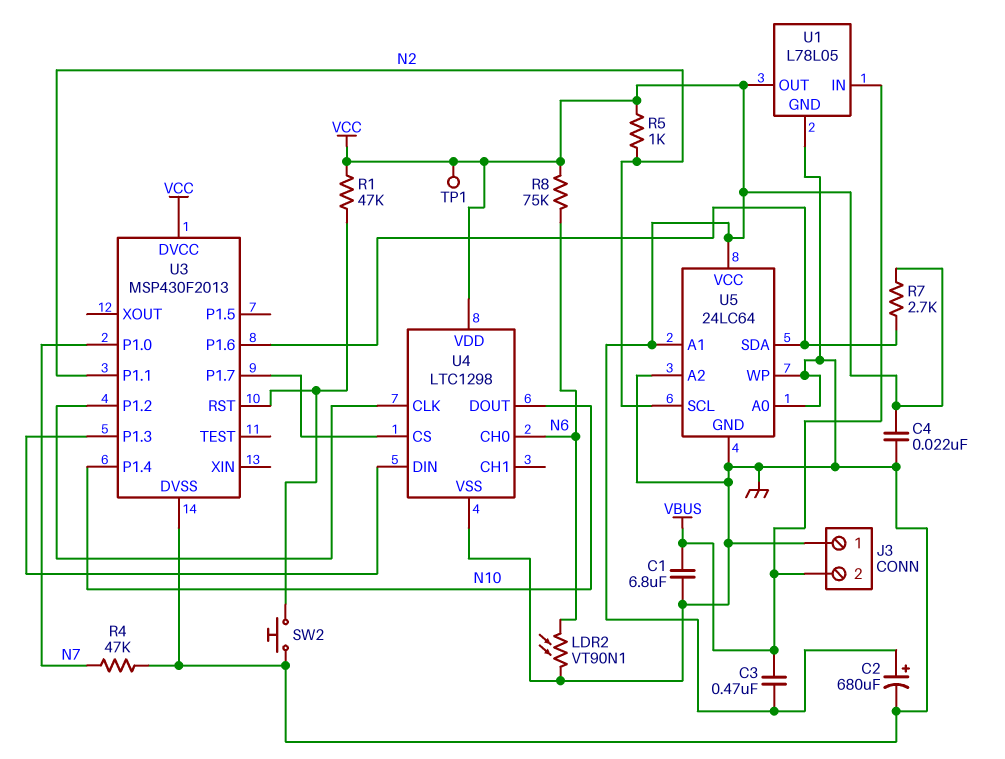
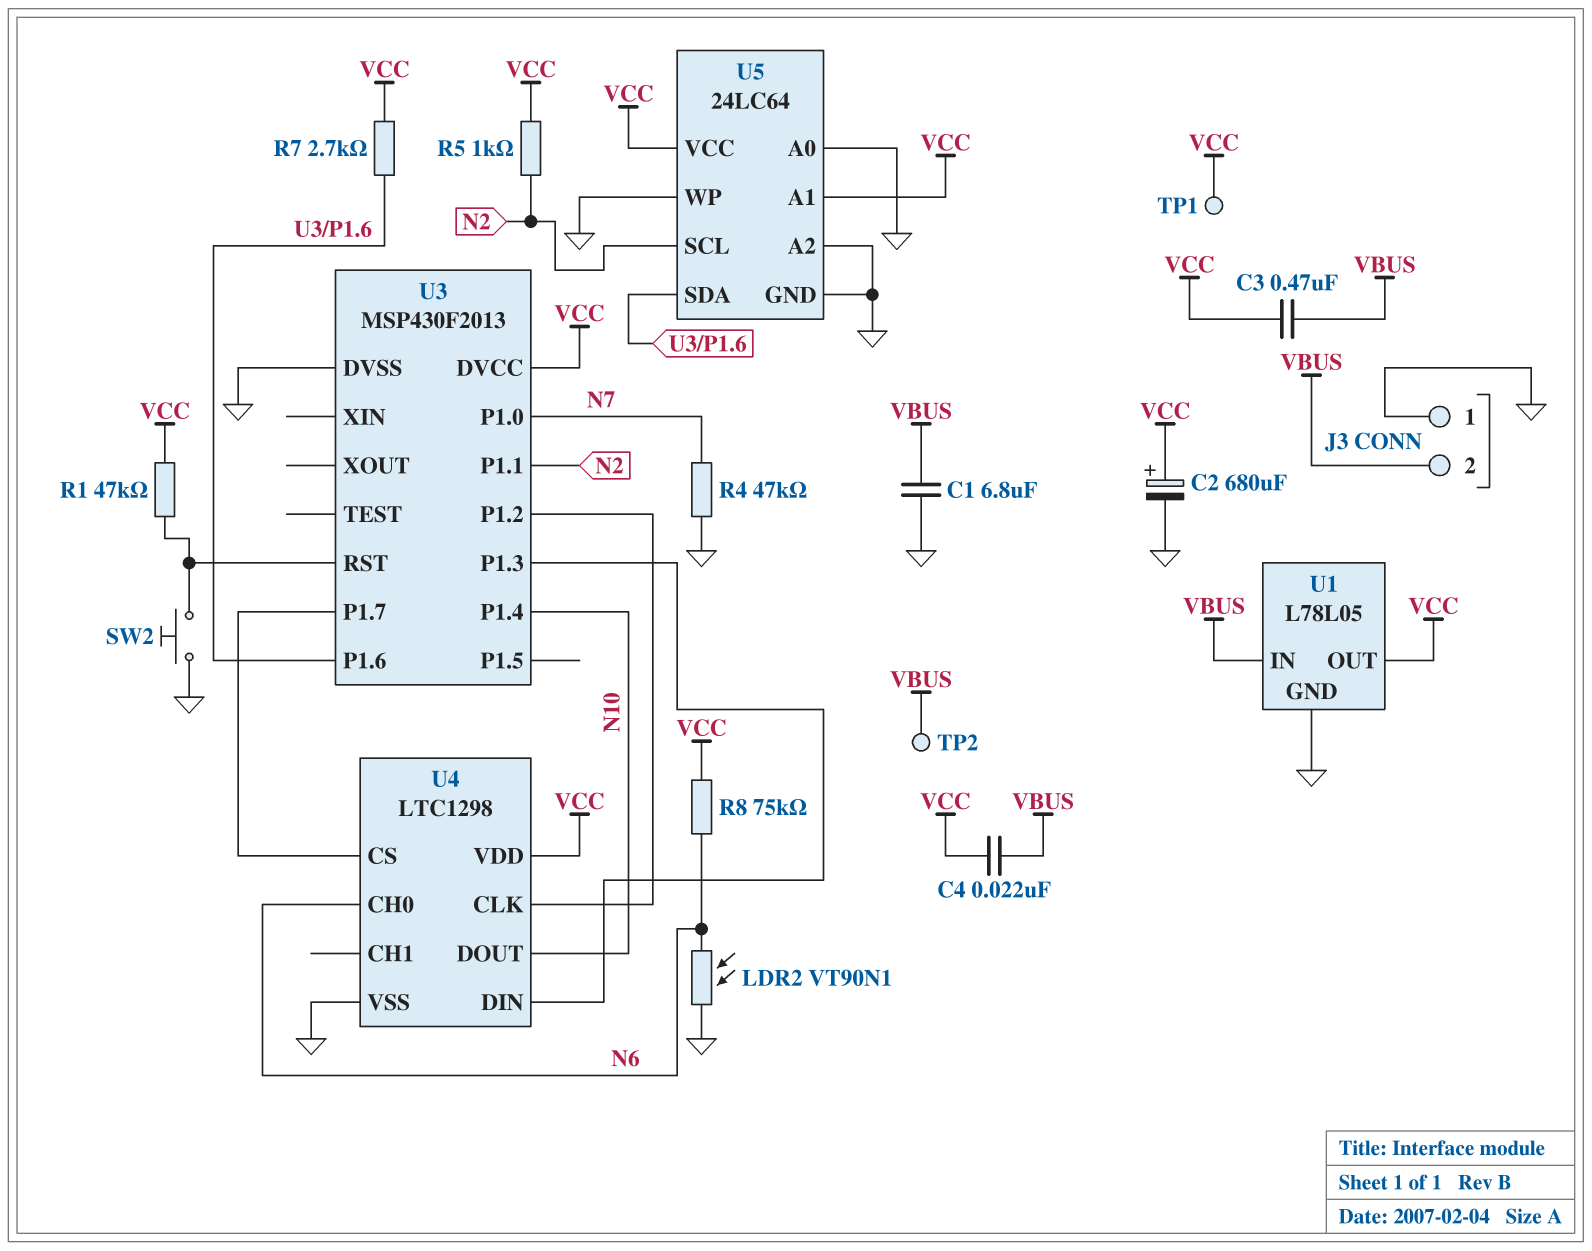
C4: 22nF (GND, VCC) -> 22nF (VBUS, VCC)
TP2: none -> test point (VBUS)

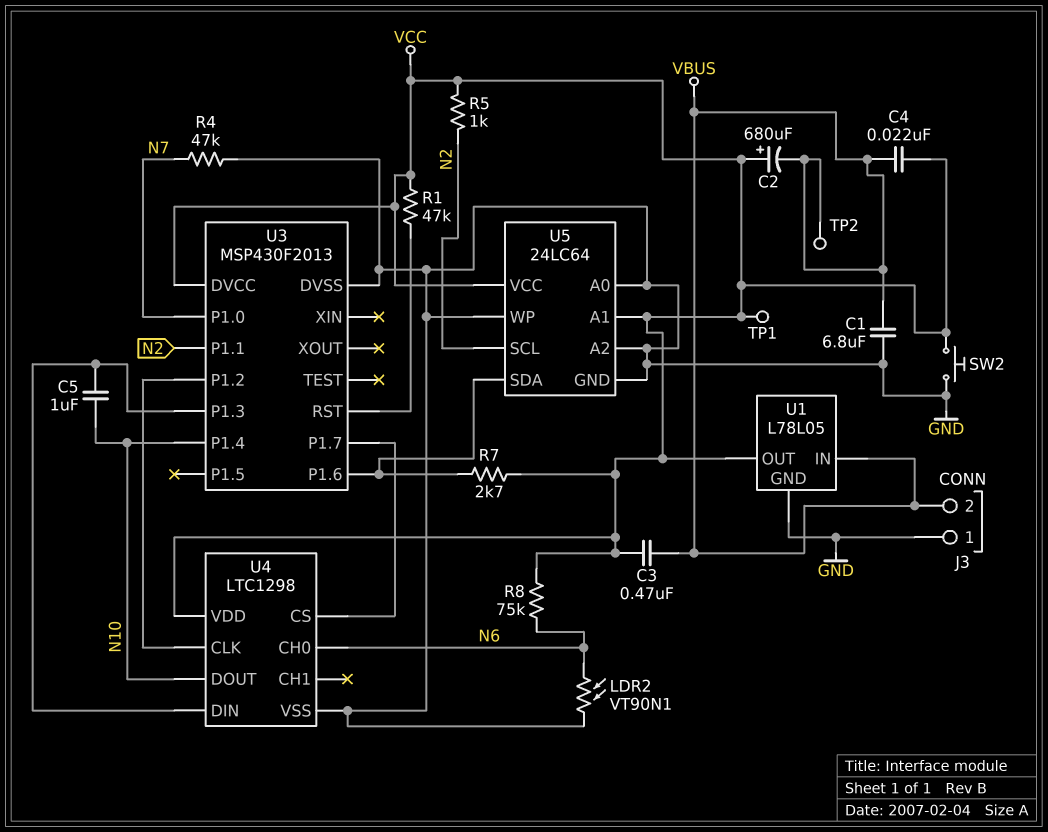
C2: 680uF (plus VCC, minus GND) -> 680uF (plus VCC, minus VBUS)
C5: none -> 1uF (N10, U3/P1.3)
SW2: button (GND, U3/RST) -> button (GND, VCC)

